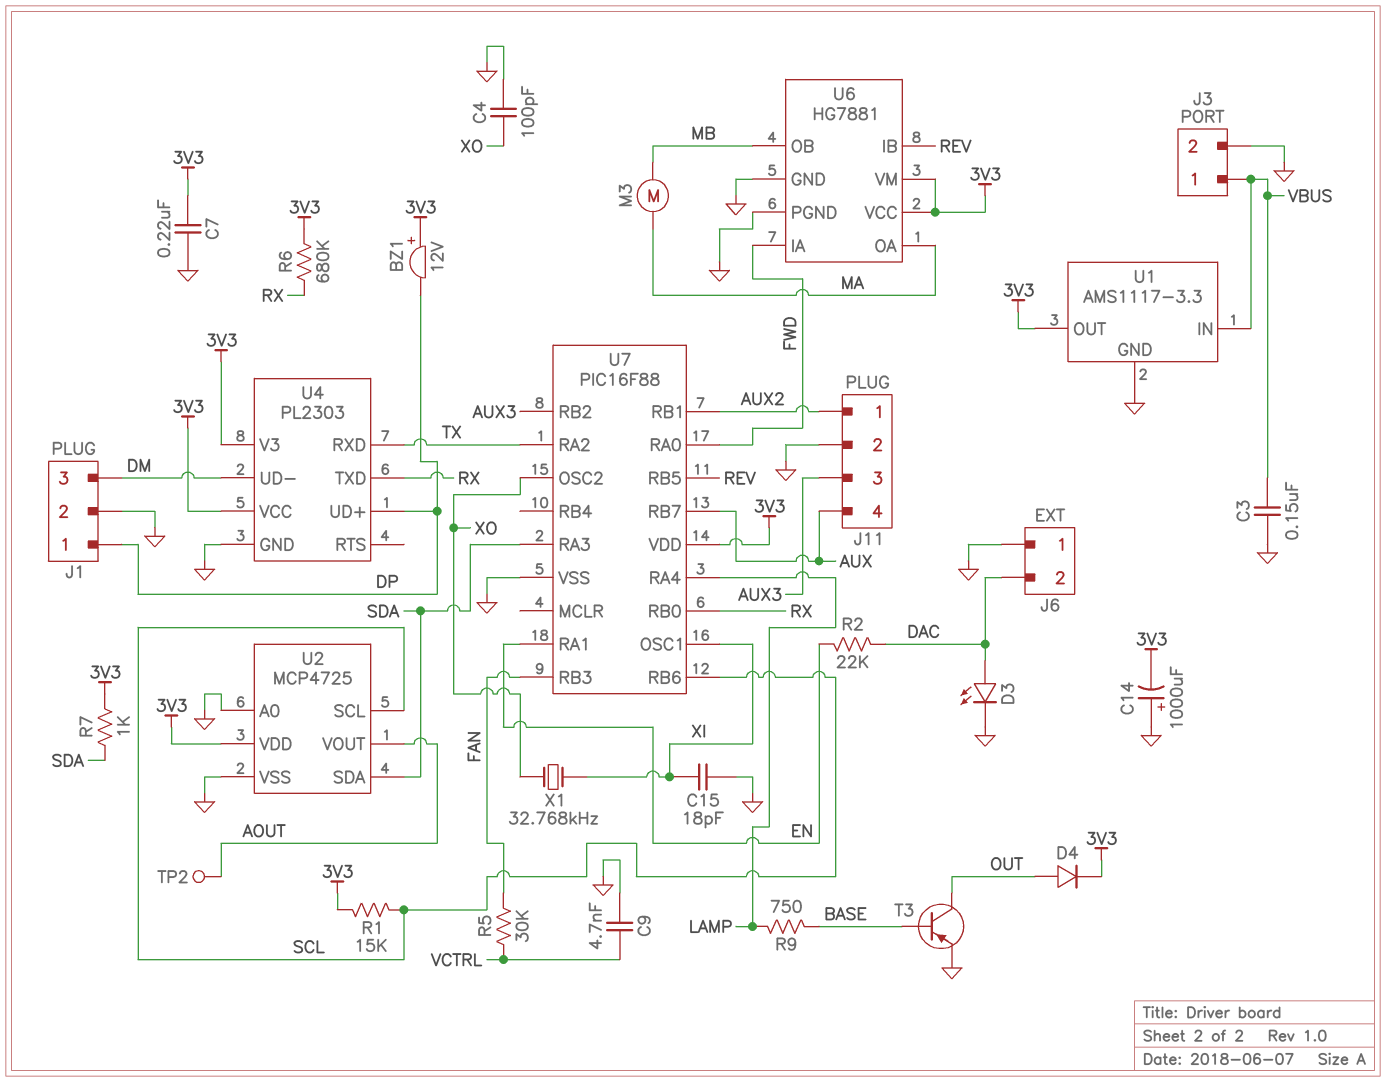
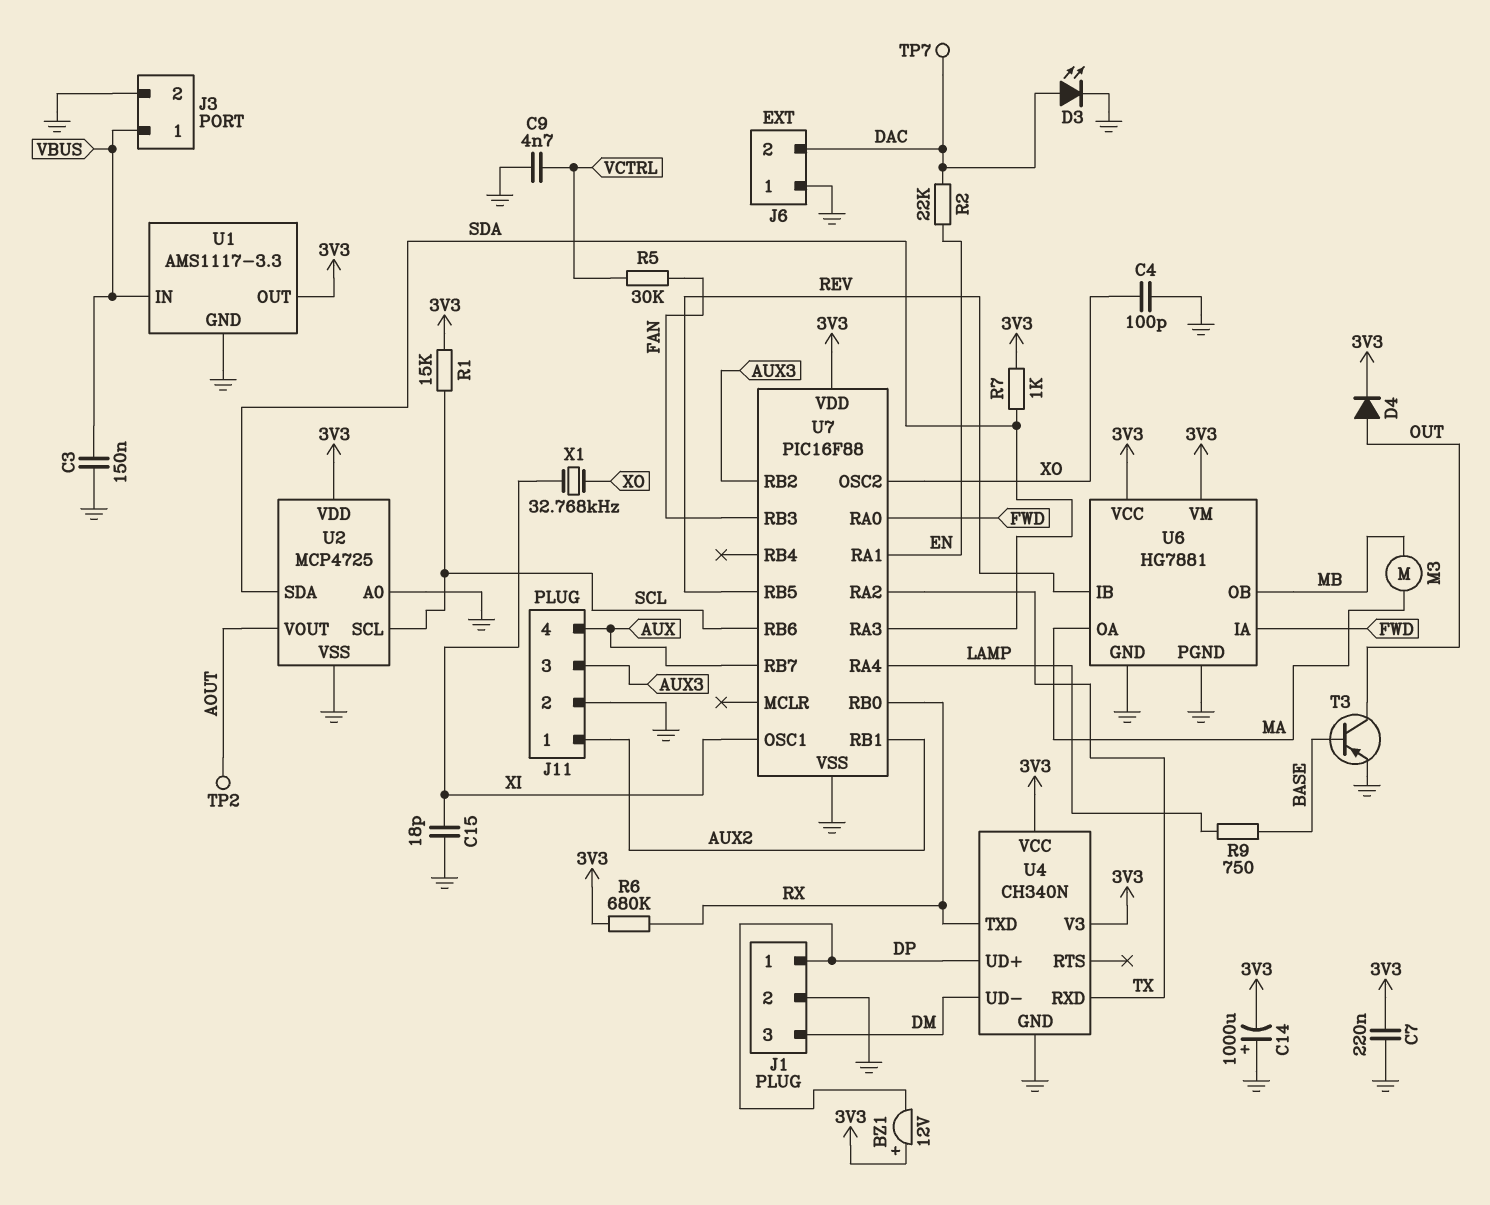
TP7: none -> test point (DAC)
U4: PL2303 -> CH340N

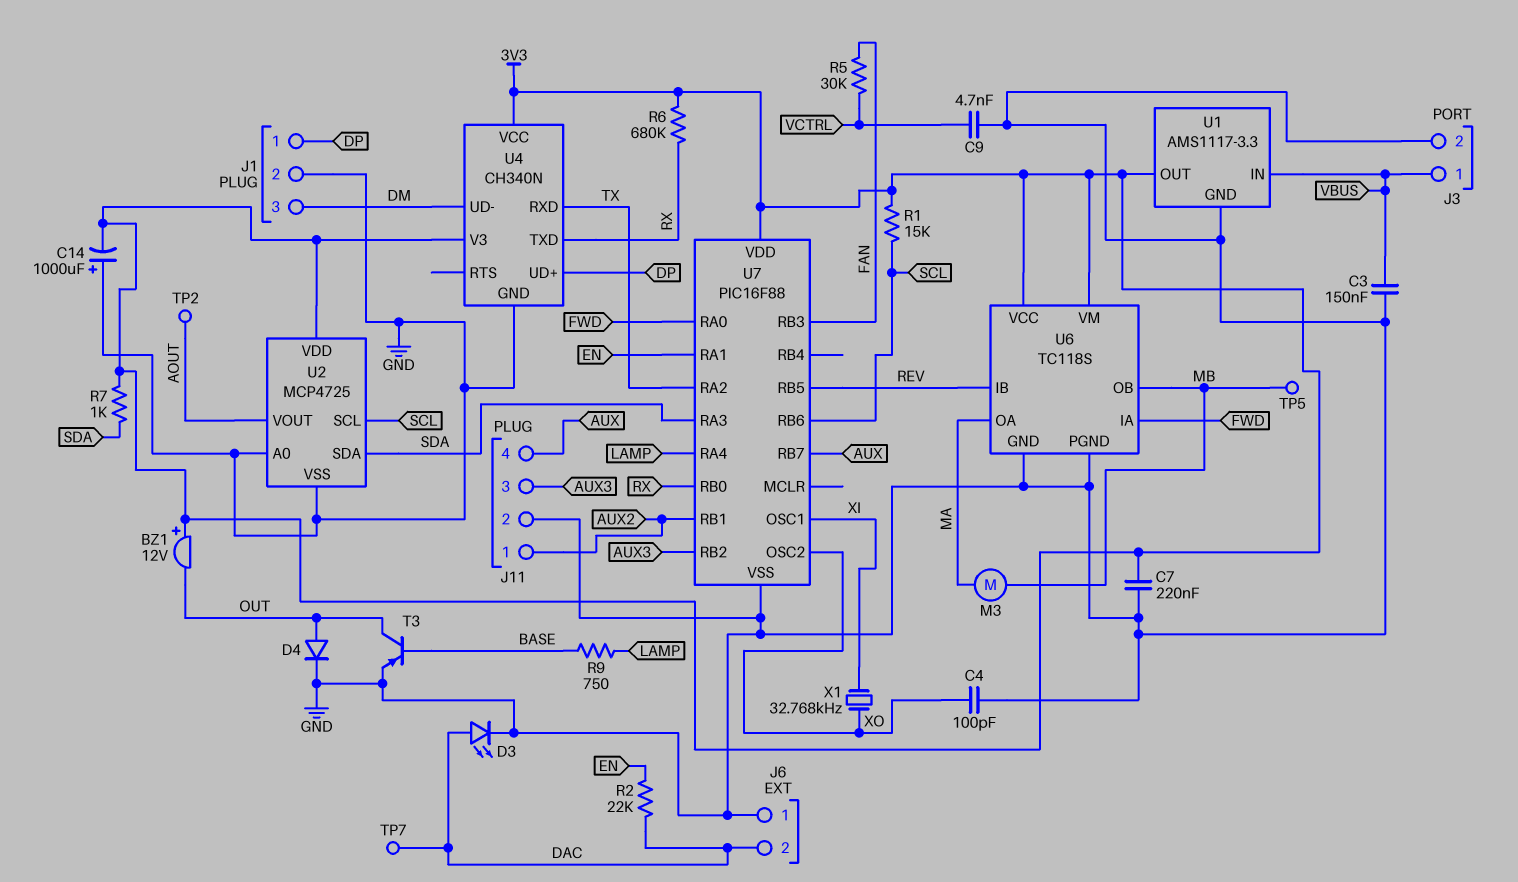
BZ1: buzzer 12V (plus 3V3, minus DP) -> buzzer 12V (plus 3V3, minus OUT)
C15: 18pF (GND, XI) -> none
D4: diode (A OUT, K 3V3) -> diode (A OUT, K GND)
TP5: none -> test point (MB)
U6: HG7881 -> TC118S

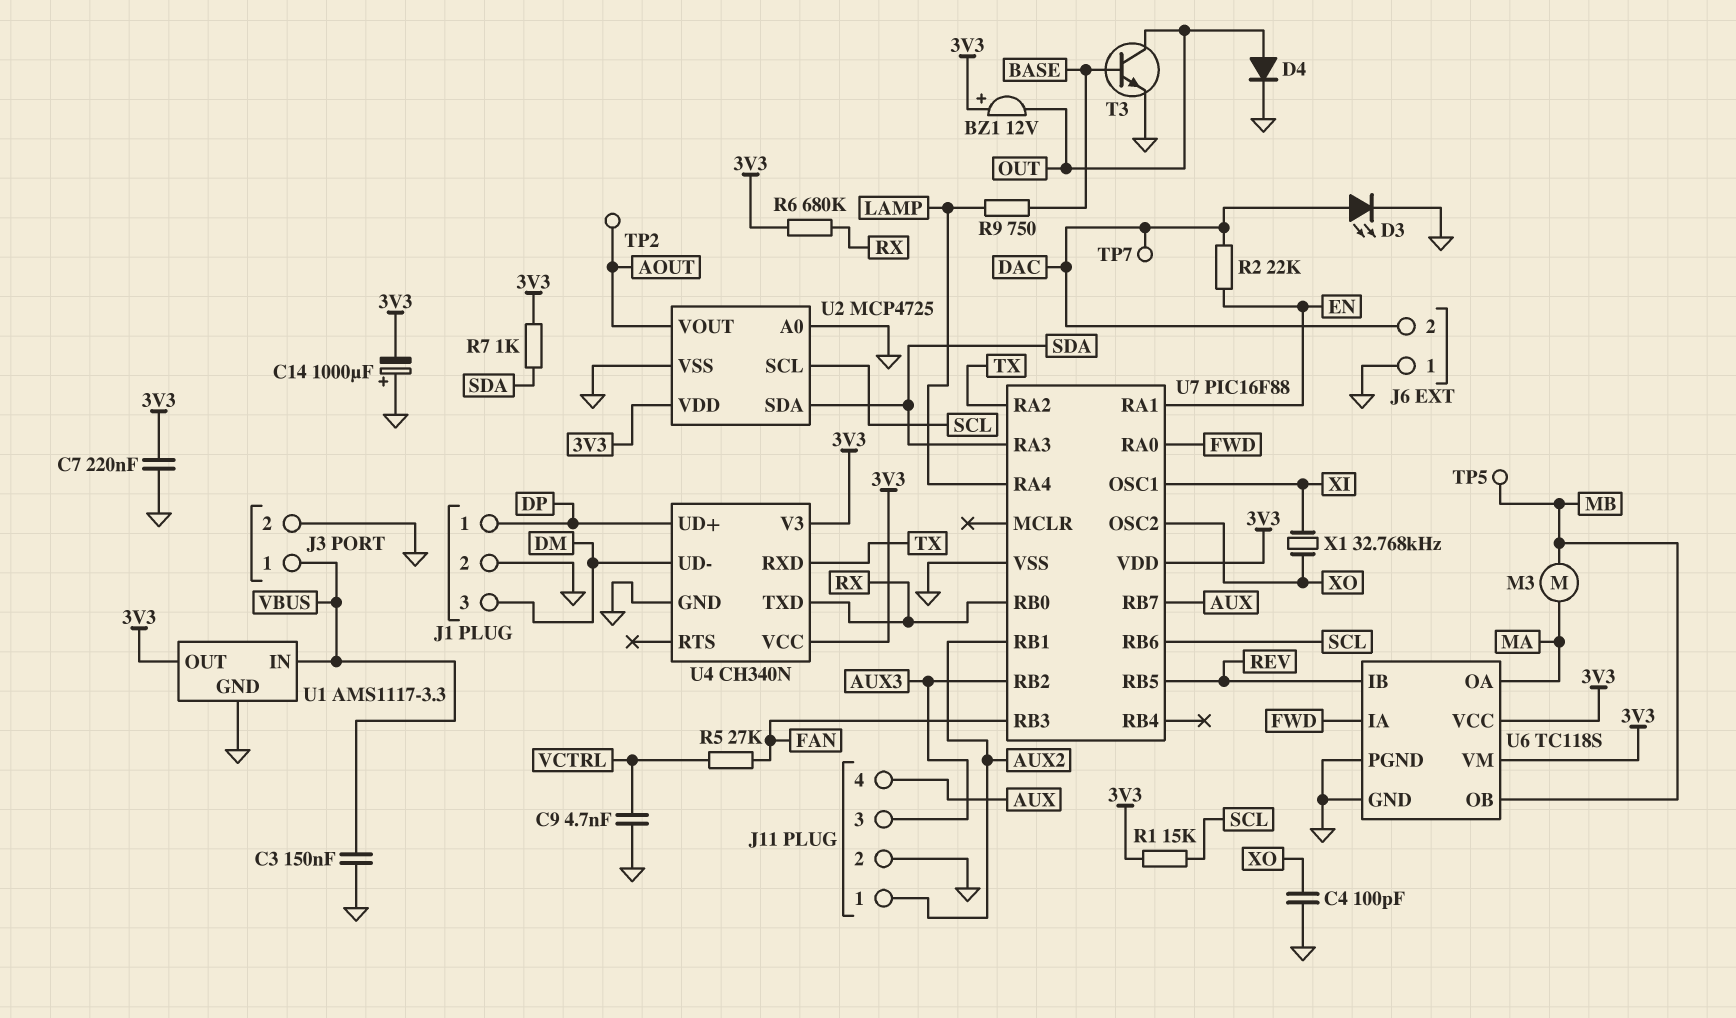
R5: 30k (FAN, VCTRL) -> 27k (FAN, VCTRL)
T3: PNP (B BASE, C OUT, E GND) -> NPN (B BASE, C OUT, E GND)

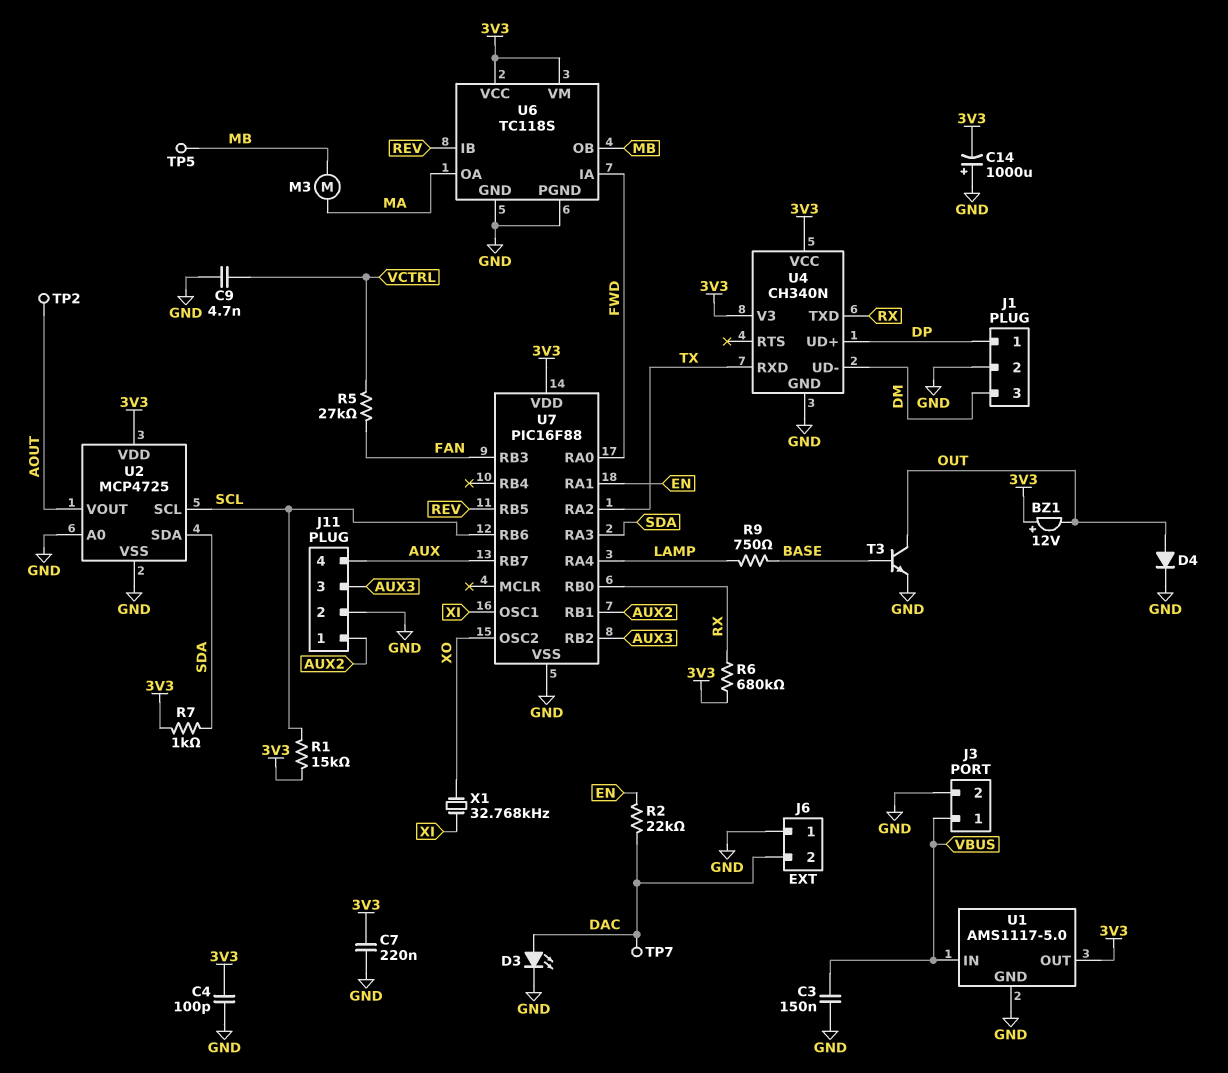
C4: 100pF (GND, XO) -> 100pF (3V3, GND)
U1: AMS1117-3.3 -> AMS1117-5.0

